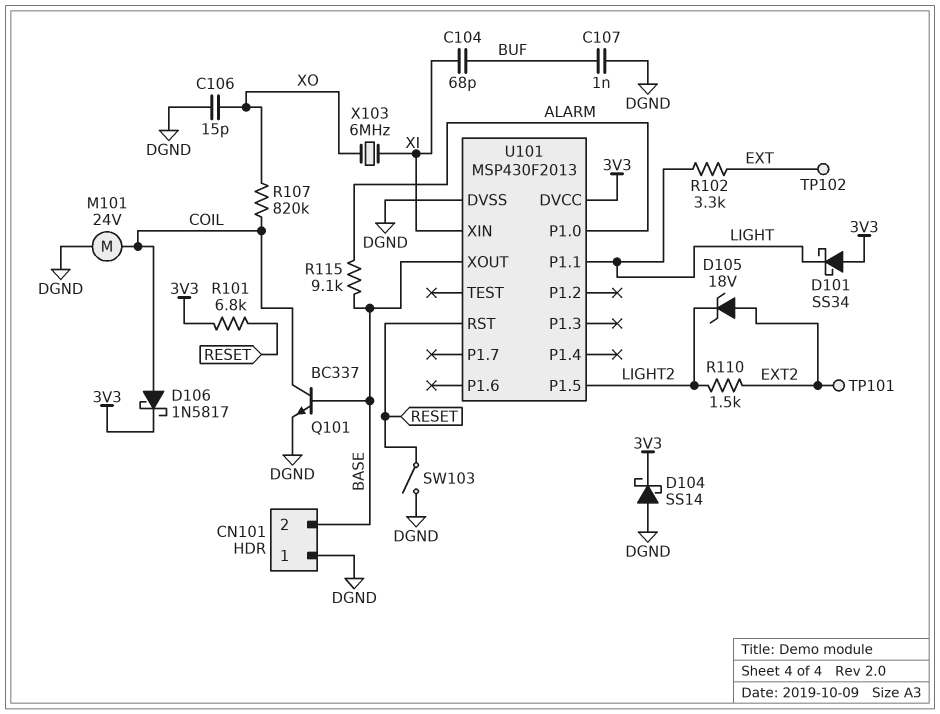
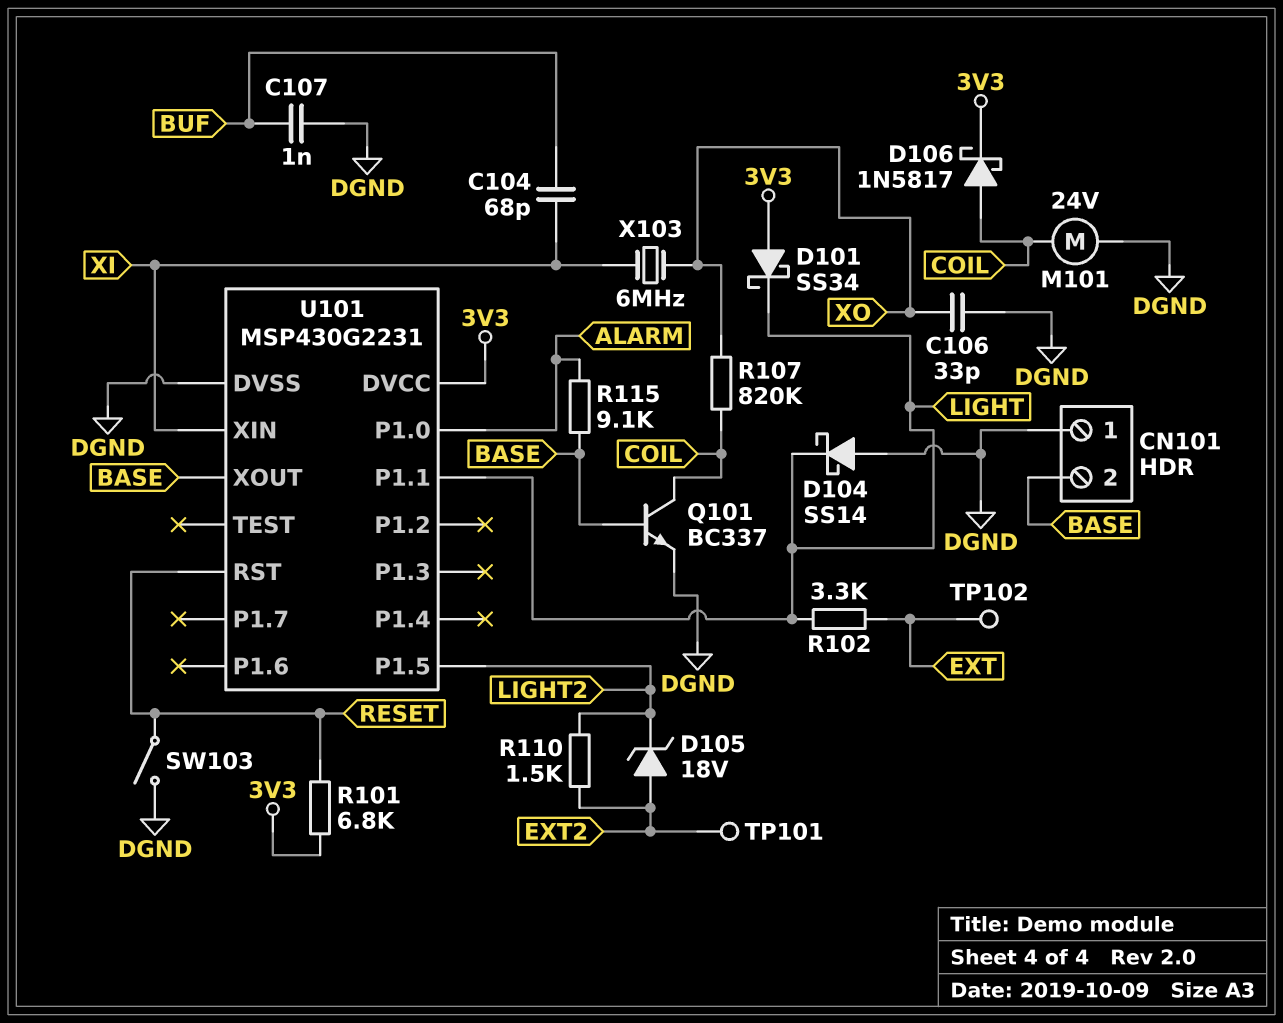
C106: 15pF (DGND, XO) -> 33pF (DGND, XO)
D104: schottky SS14 (A DGND, K 3V3) -> schottky SS14 (A DGND, K LIGHT)
U101: MSP430F2013 -> MSP430G2231

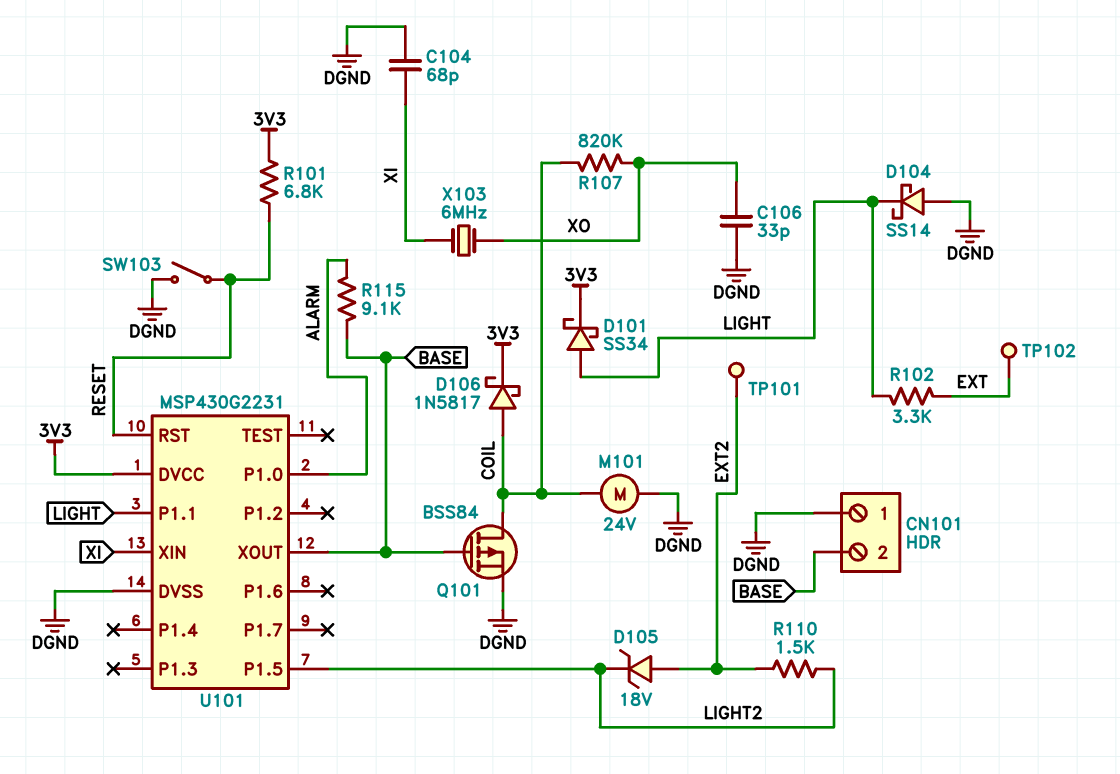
C104: 68pF (BUF, XI) -> 68pF (DGND, XI)
C107: 1nF (BUF, DGND) -> none
D101: schottky SS34 (A 3V3, K LIGHT) -> schottky SS34 (A LIGHT, K 3V3)
Q101: NPN BC337 (B BASE, C COIL, E DGND) -> PMOS BSS84 (G BASE, D COIL, S DGND)

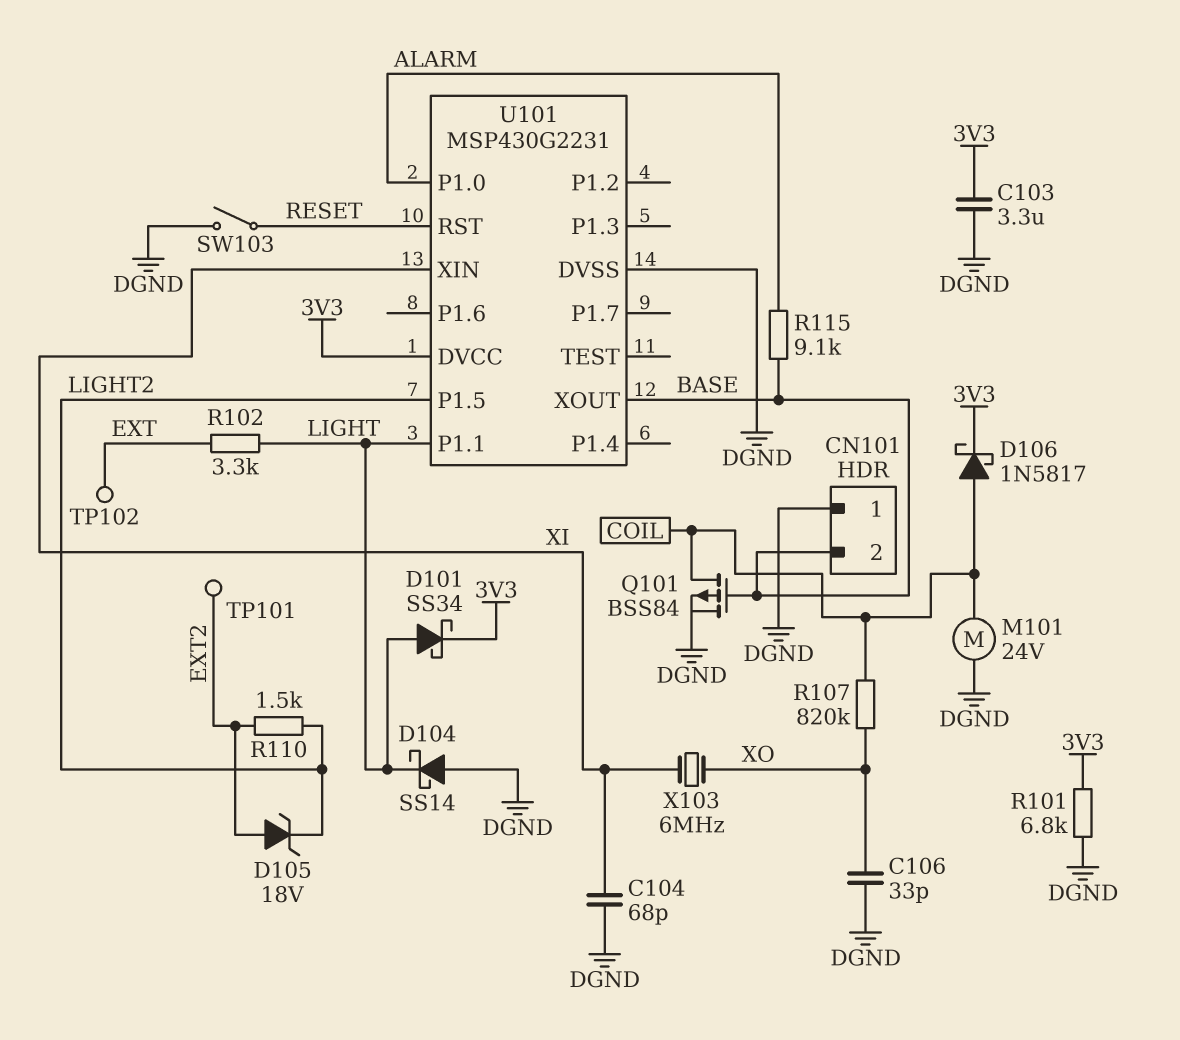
C103: none -> 3.3uF (3V3, DGND)
R101: 6.8k (3V3, RESET) -> 6.8k (3V3, DGND)

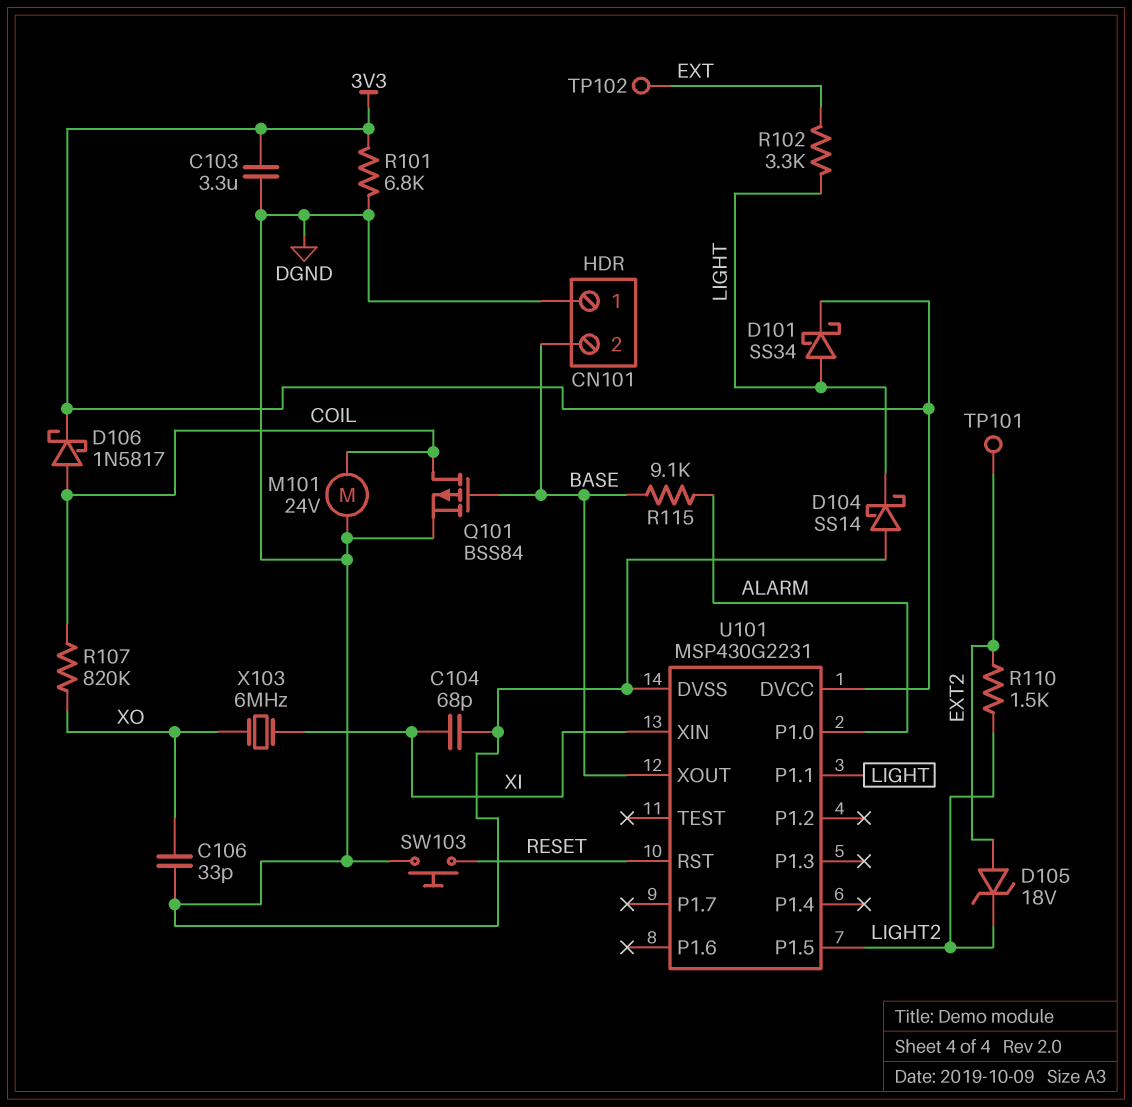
SW103: switch (DGND, RESET) -> button (DGND, RESET)

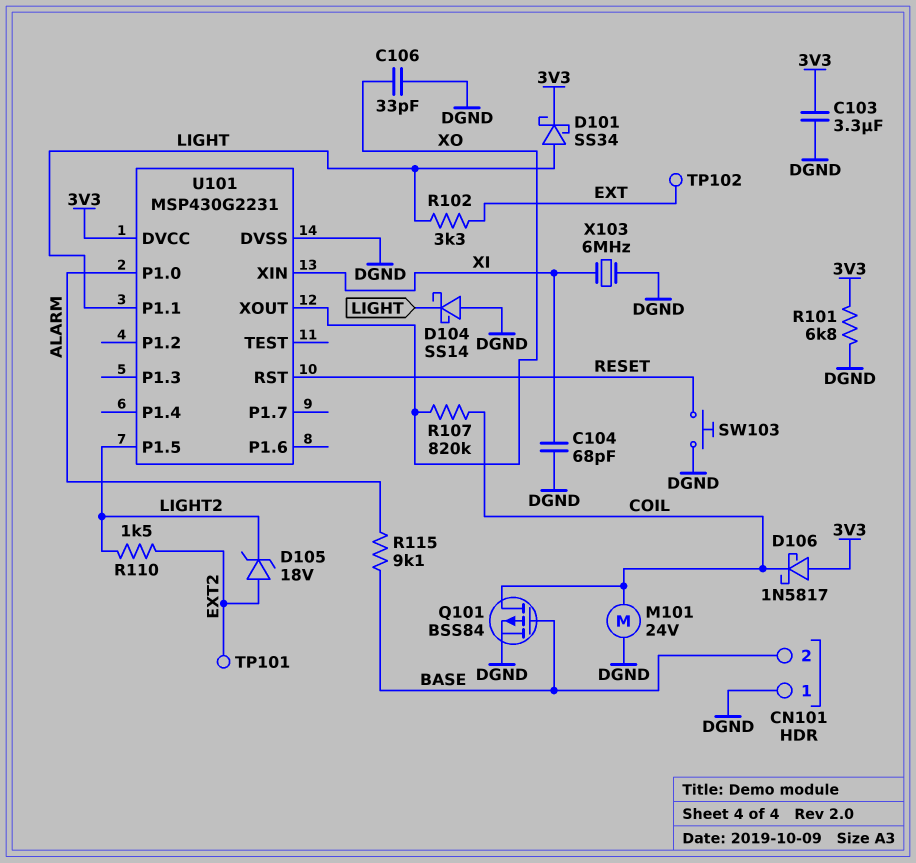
D106: schottky 1N5817 (A COIL, K 3V3) -> schottky 1N5817 (A 3V3, K COIL)
U101 pin XOUT: BASE -> XO
X103: 6MHz (XI, XO) -> 6MHz (DGND, XI)

